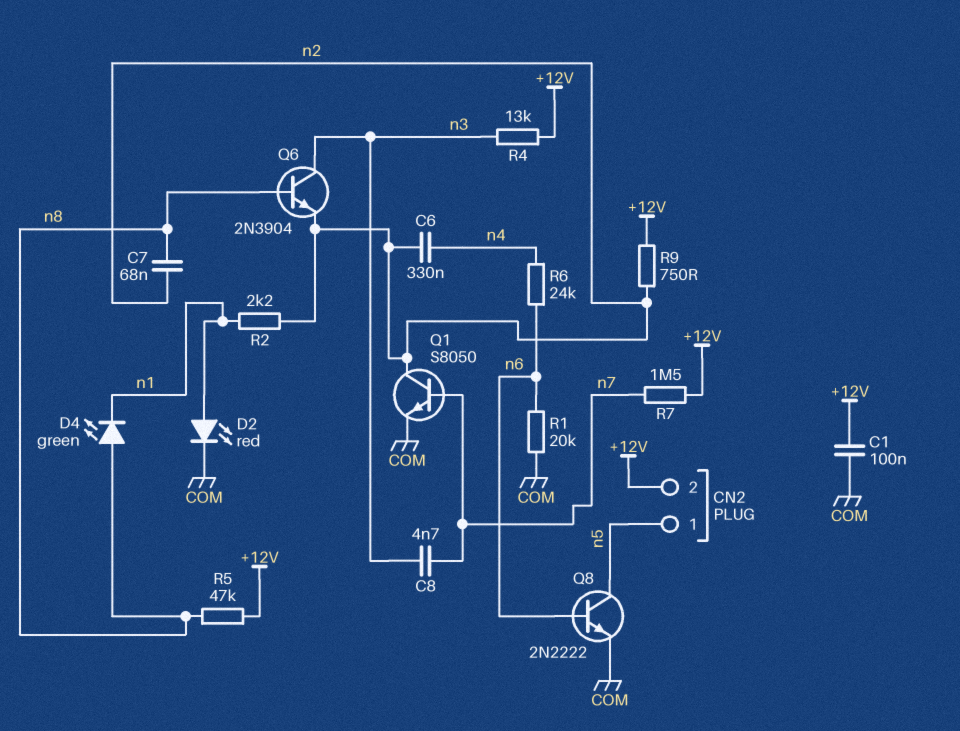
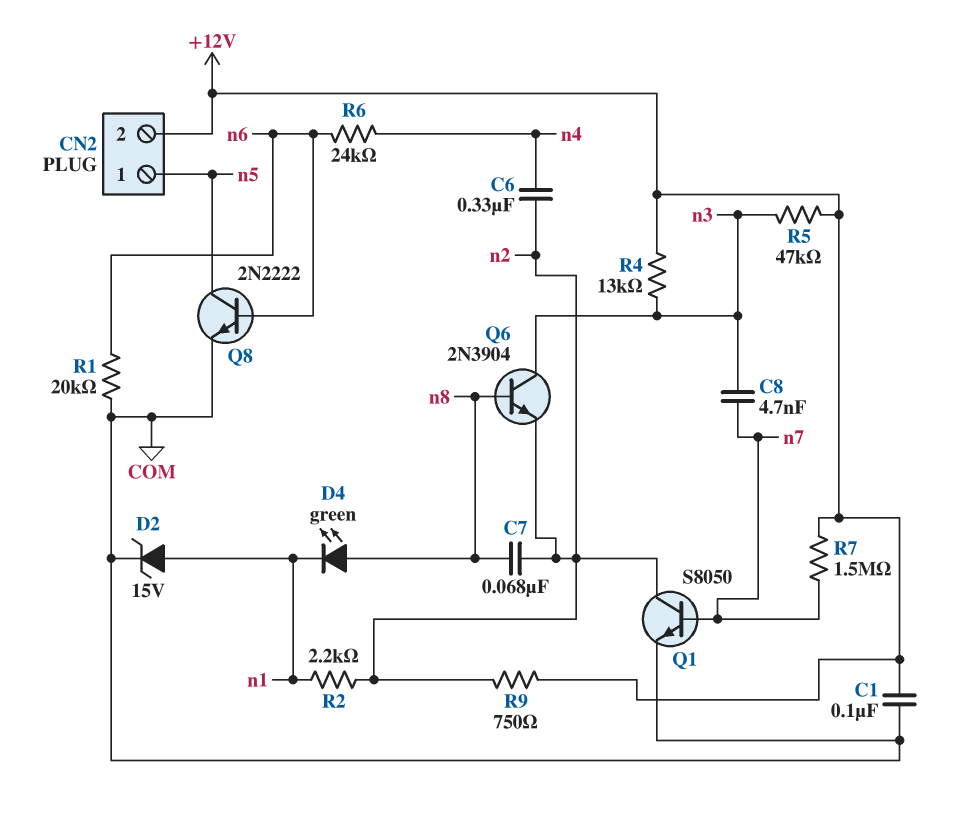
D2: LED red (A n1, K COM) -> zener 15V (A n1, K COM)
R5: 47k (+12V, n8) -> 47k (+12V, n3)

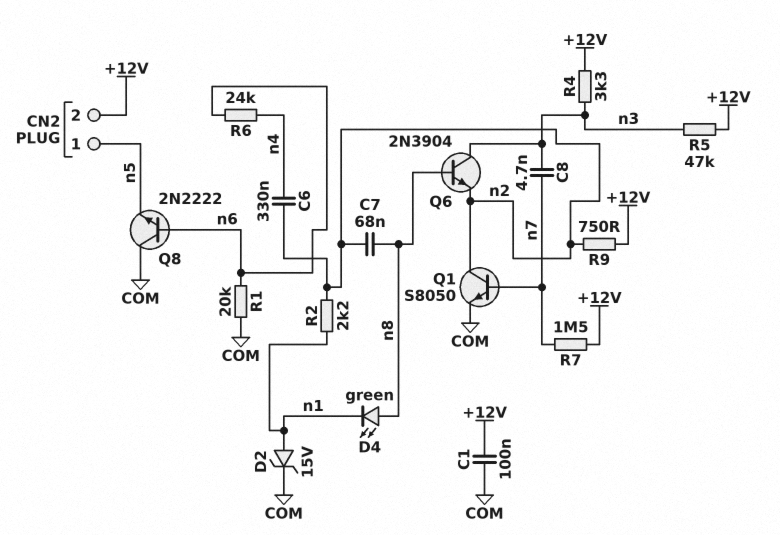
Q8: NPN 2N2222 (B n6, C n5, E COM) -> NPN 2N2222 (B n6, C COM, E n5)
R4: 13k (+12V, n3) -> 3.3k (+12V, n3)

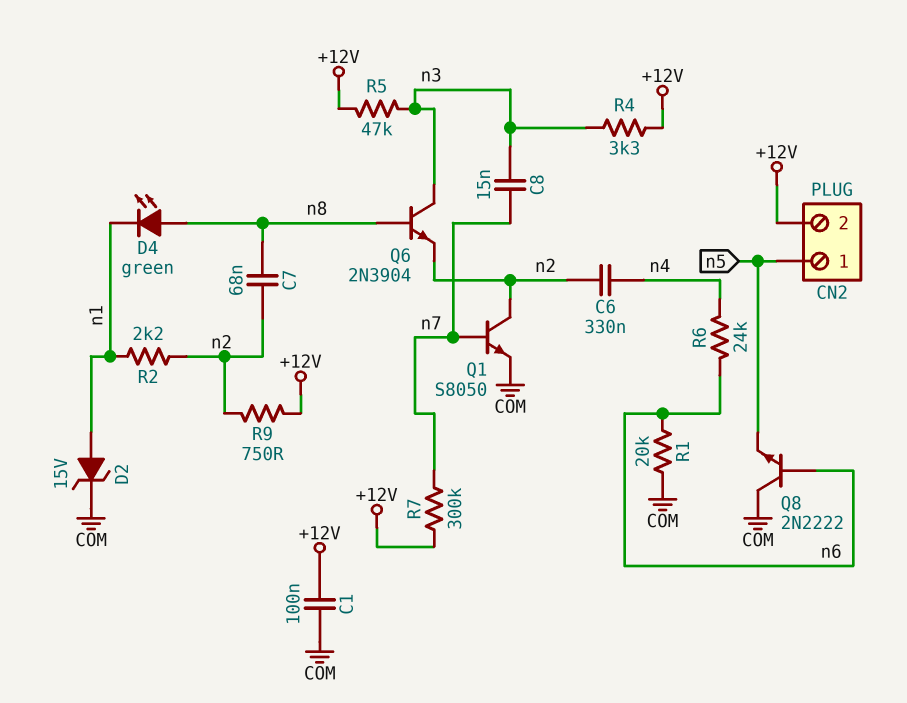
C8: 4.7nF (n3, n7) -> 15nF (n3, n7)
R7: 1.5M (+12V, n7) -> 300k (+12V, n7)

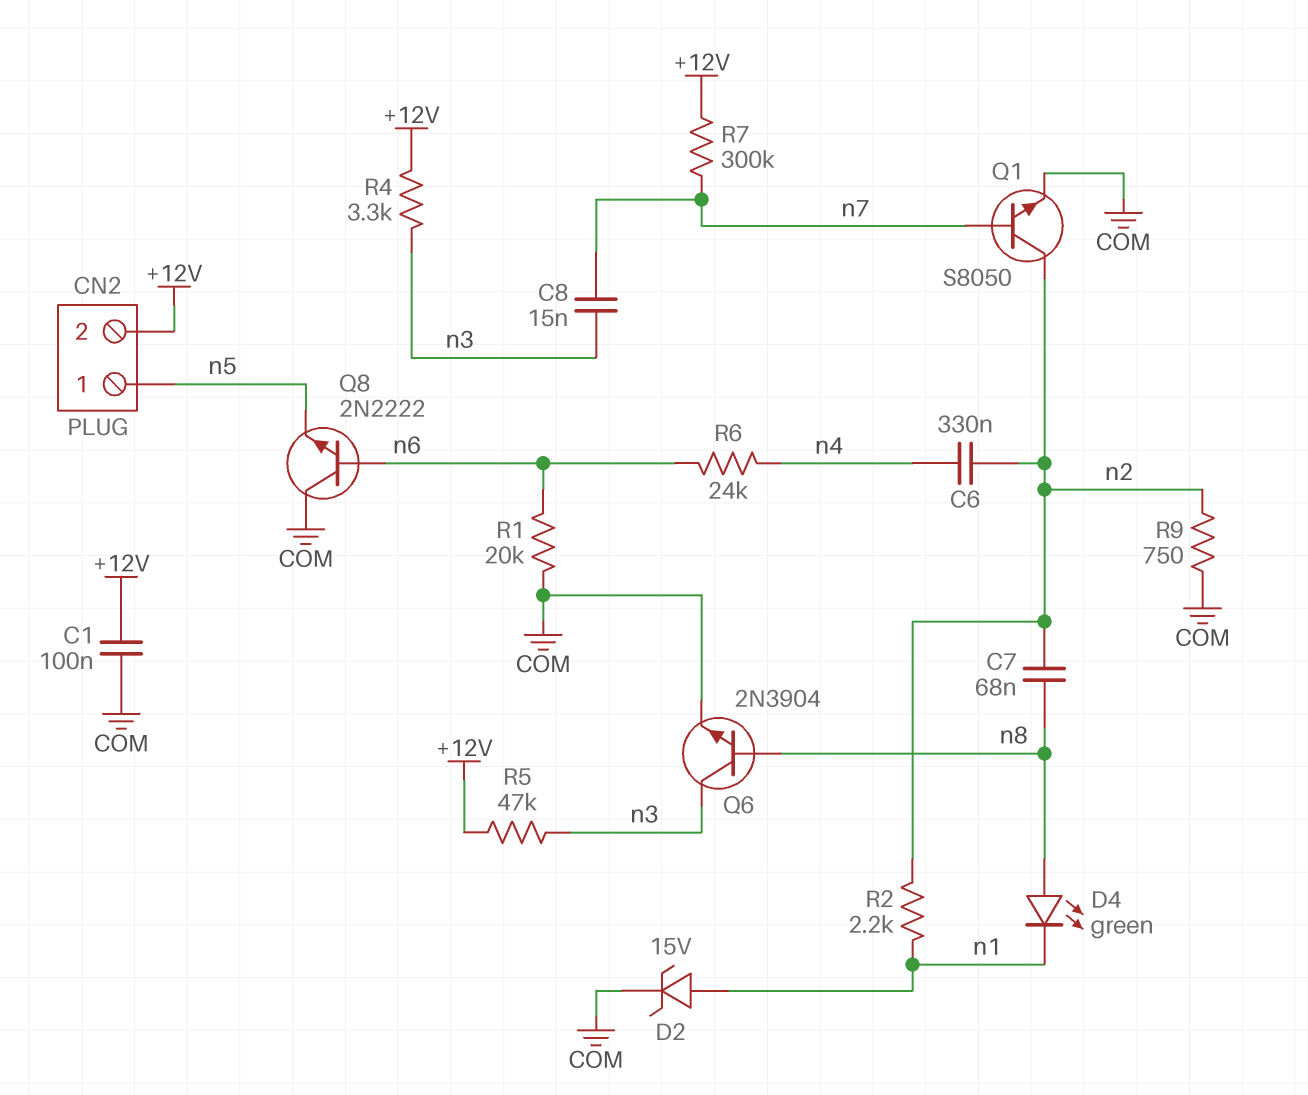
Q6: NPN 2N3904 (B n8, C n3, E n2) -> NPN 2N3904 (B n8, C n3, E COM)
R9: 750 (+12V, n2) -> 750 (COM, n2)

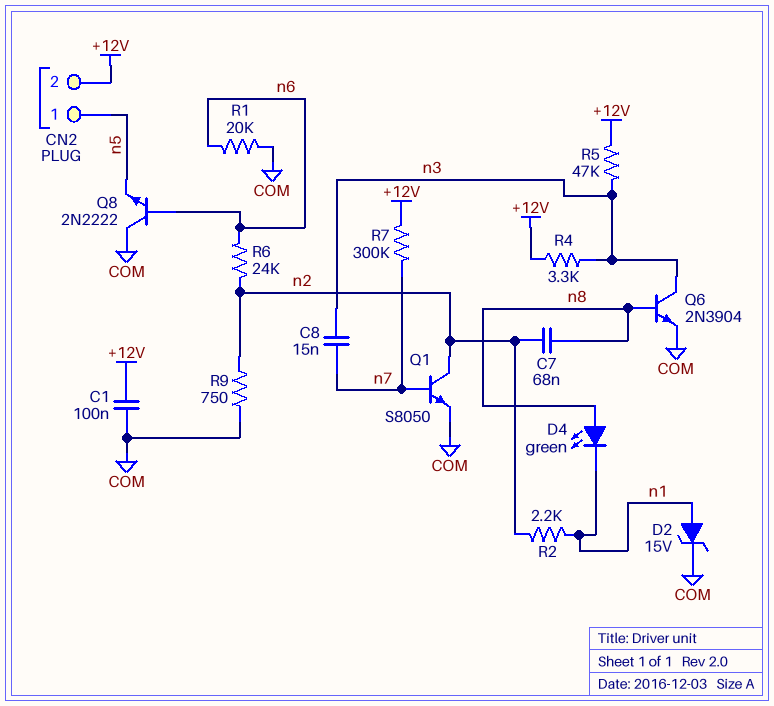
C6: 330nF (n2, n4) -> none
R6: 24k (n4, n6) -> 24k (n2, n6)

